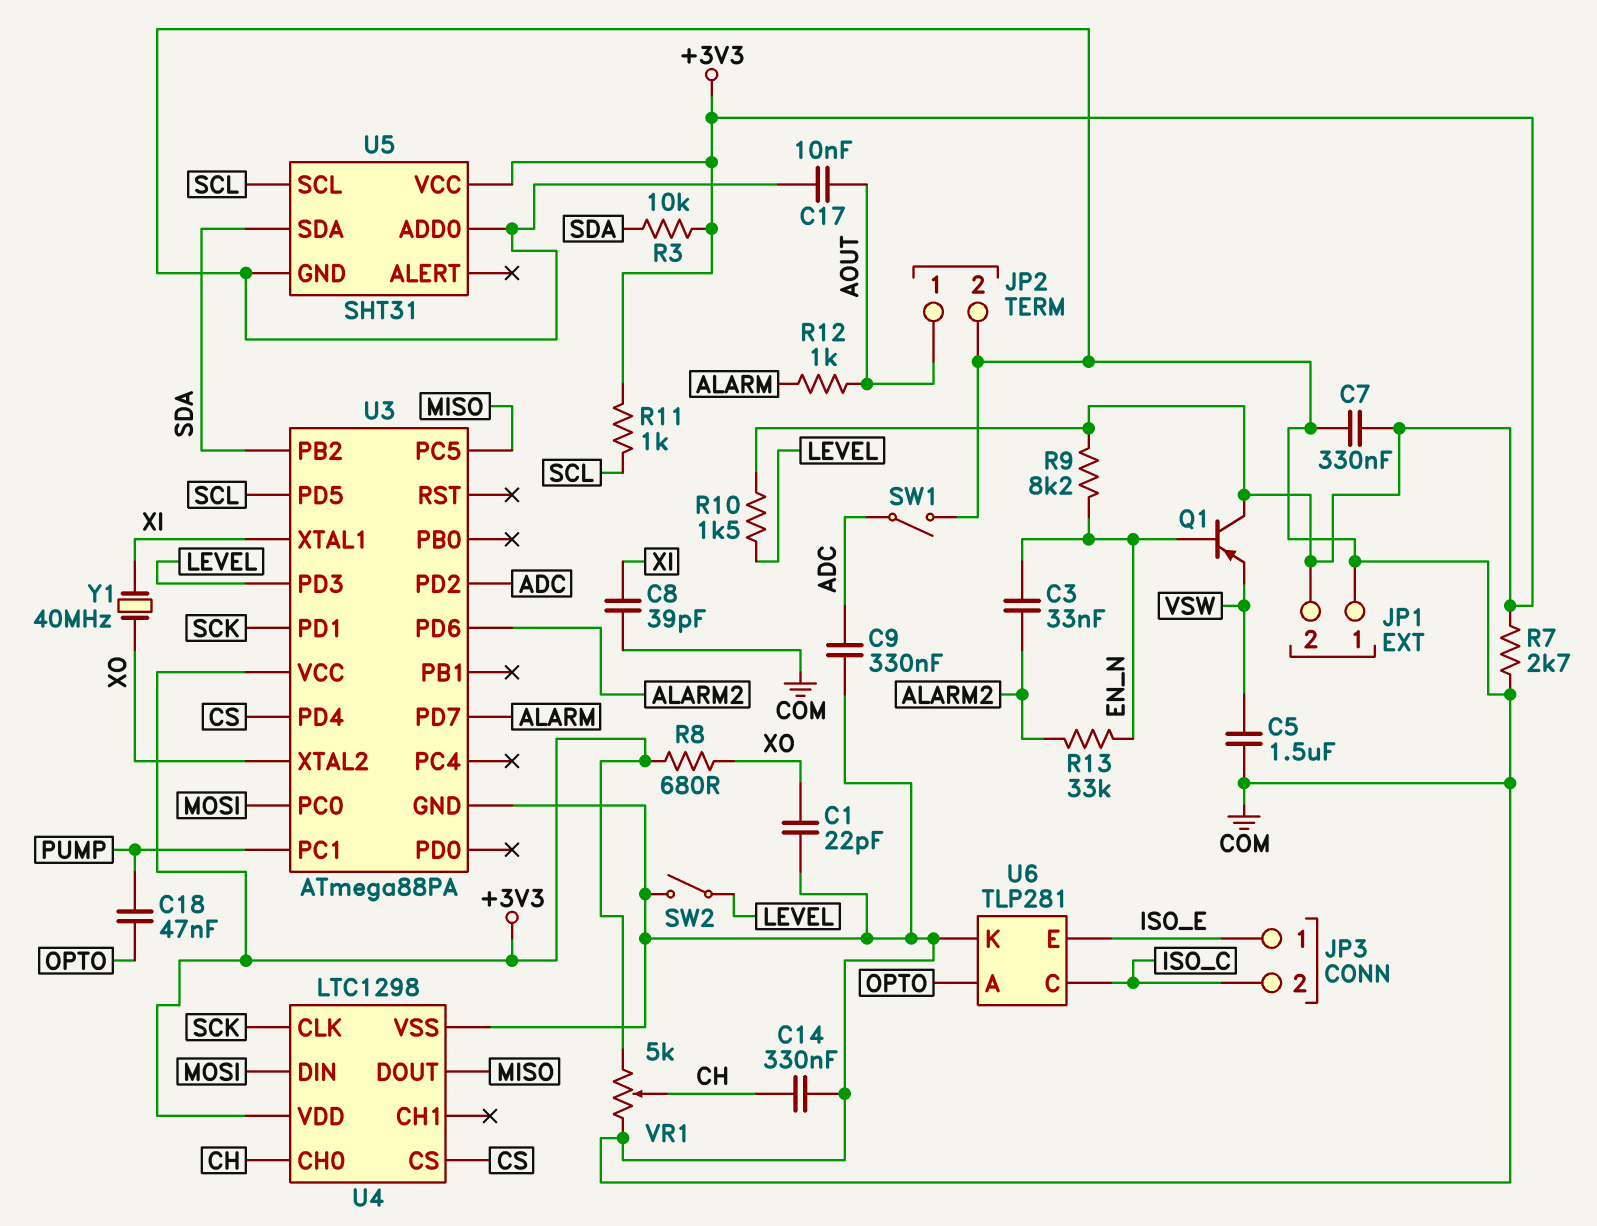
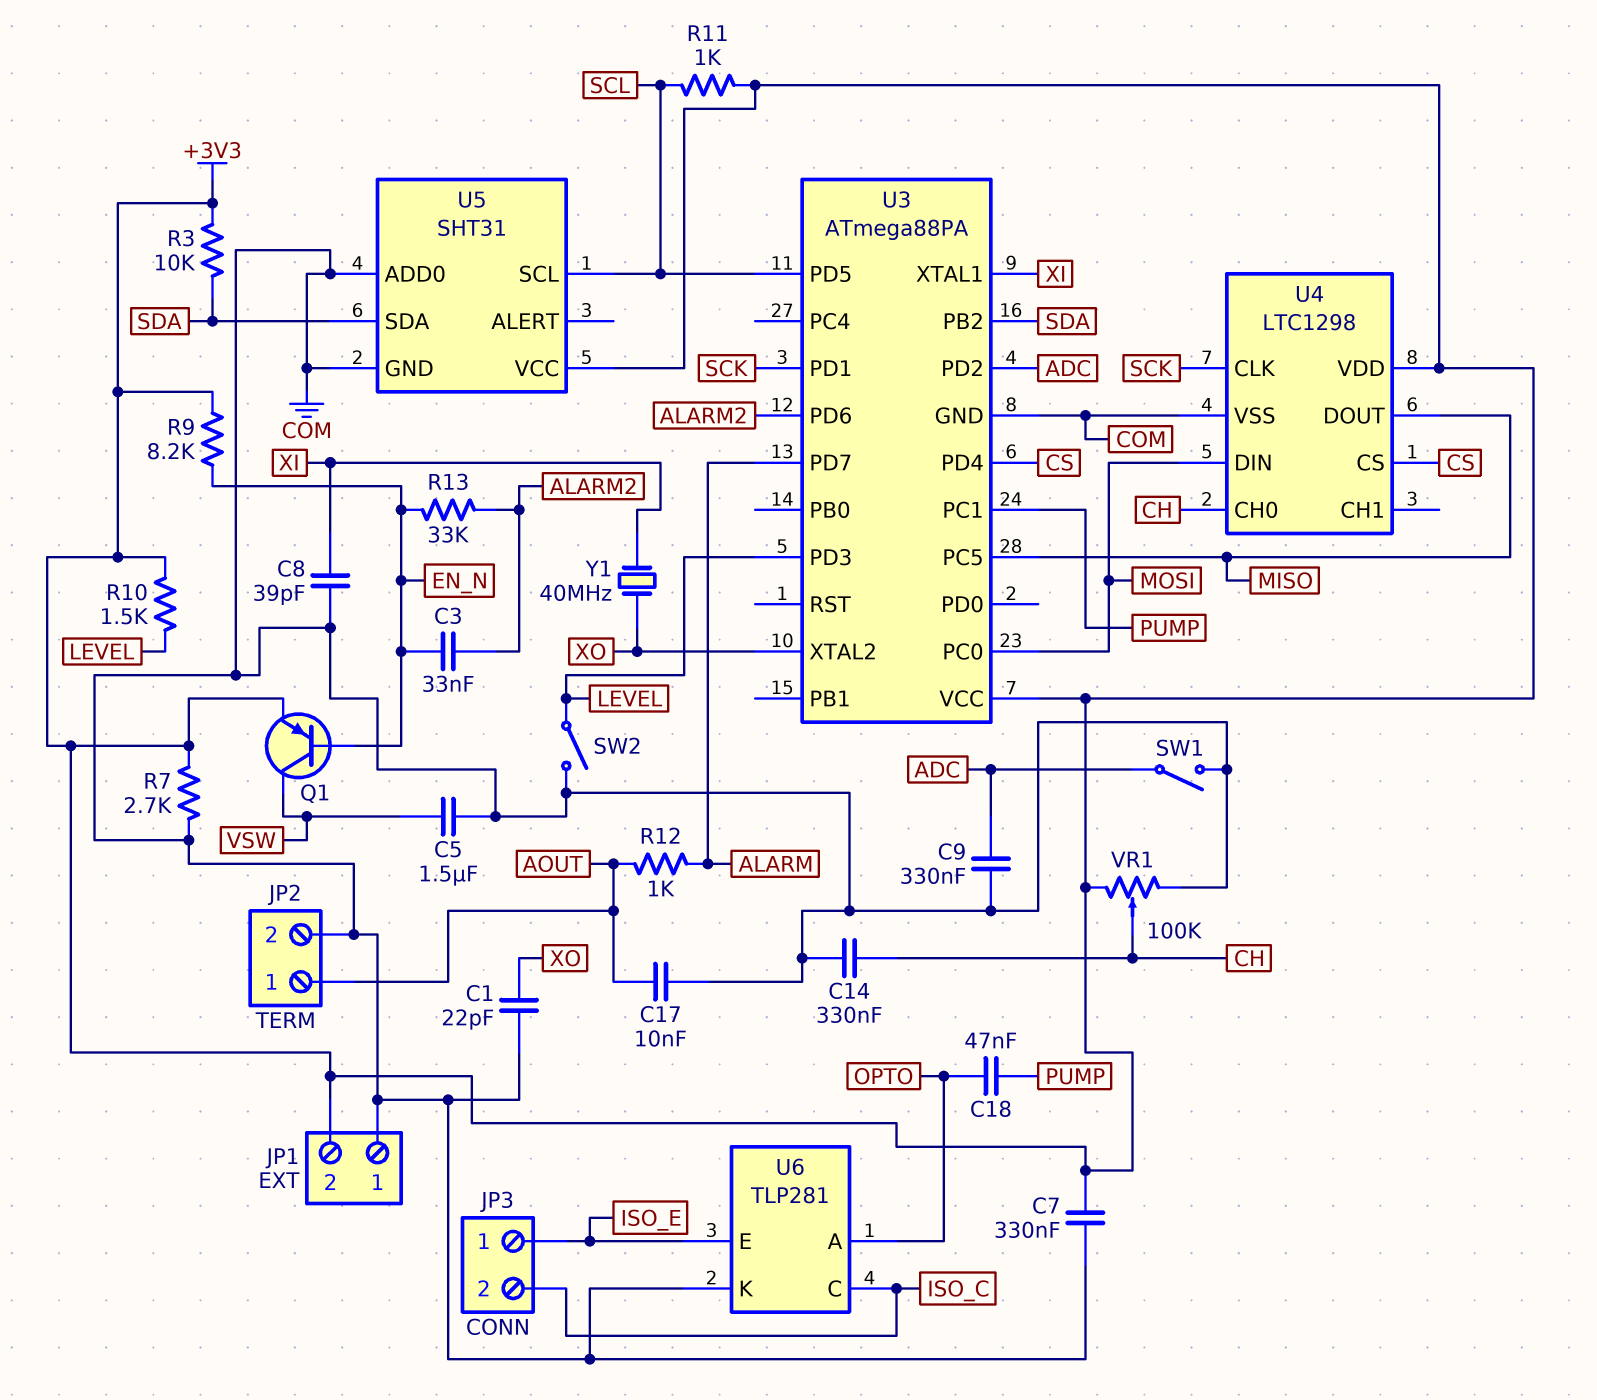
Q1: PNP (B EN_N, C +3V3, E VSW) -> PNP (B EN_N, C VSW, E +3V3)
R8: 680 (+3V3, XO) -> none
VR1: 5k (+3V3, COM, wiper CH) -> 100k (+3V3, COM, wiper CH)

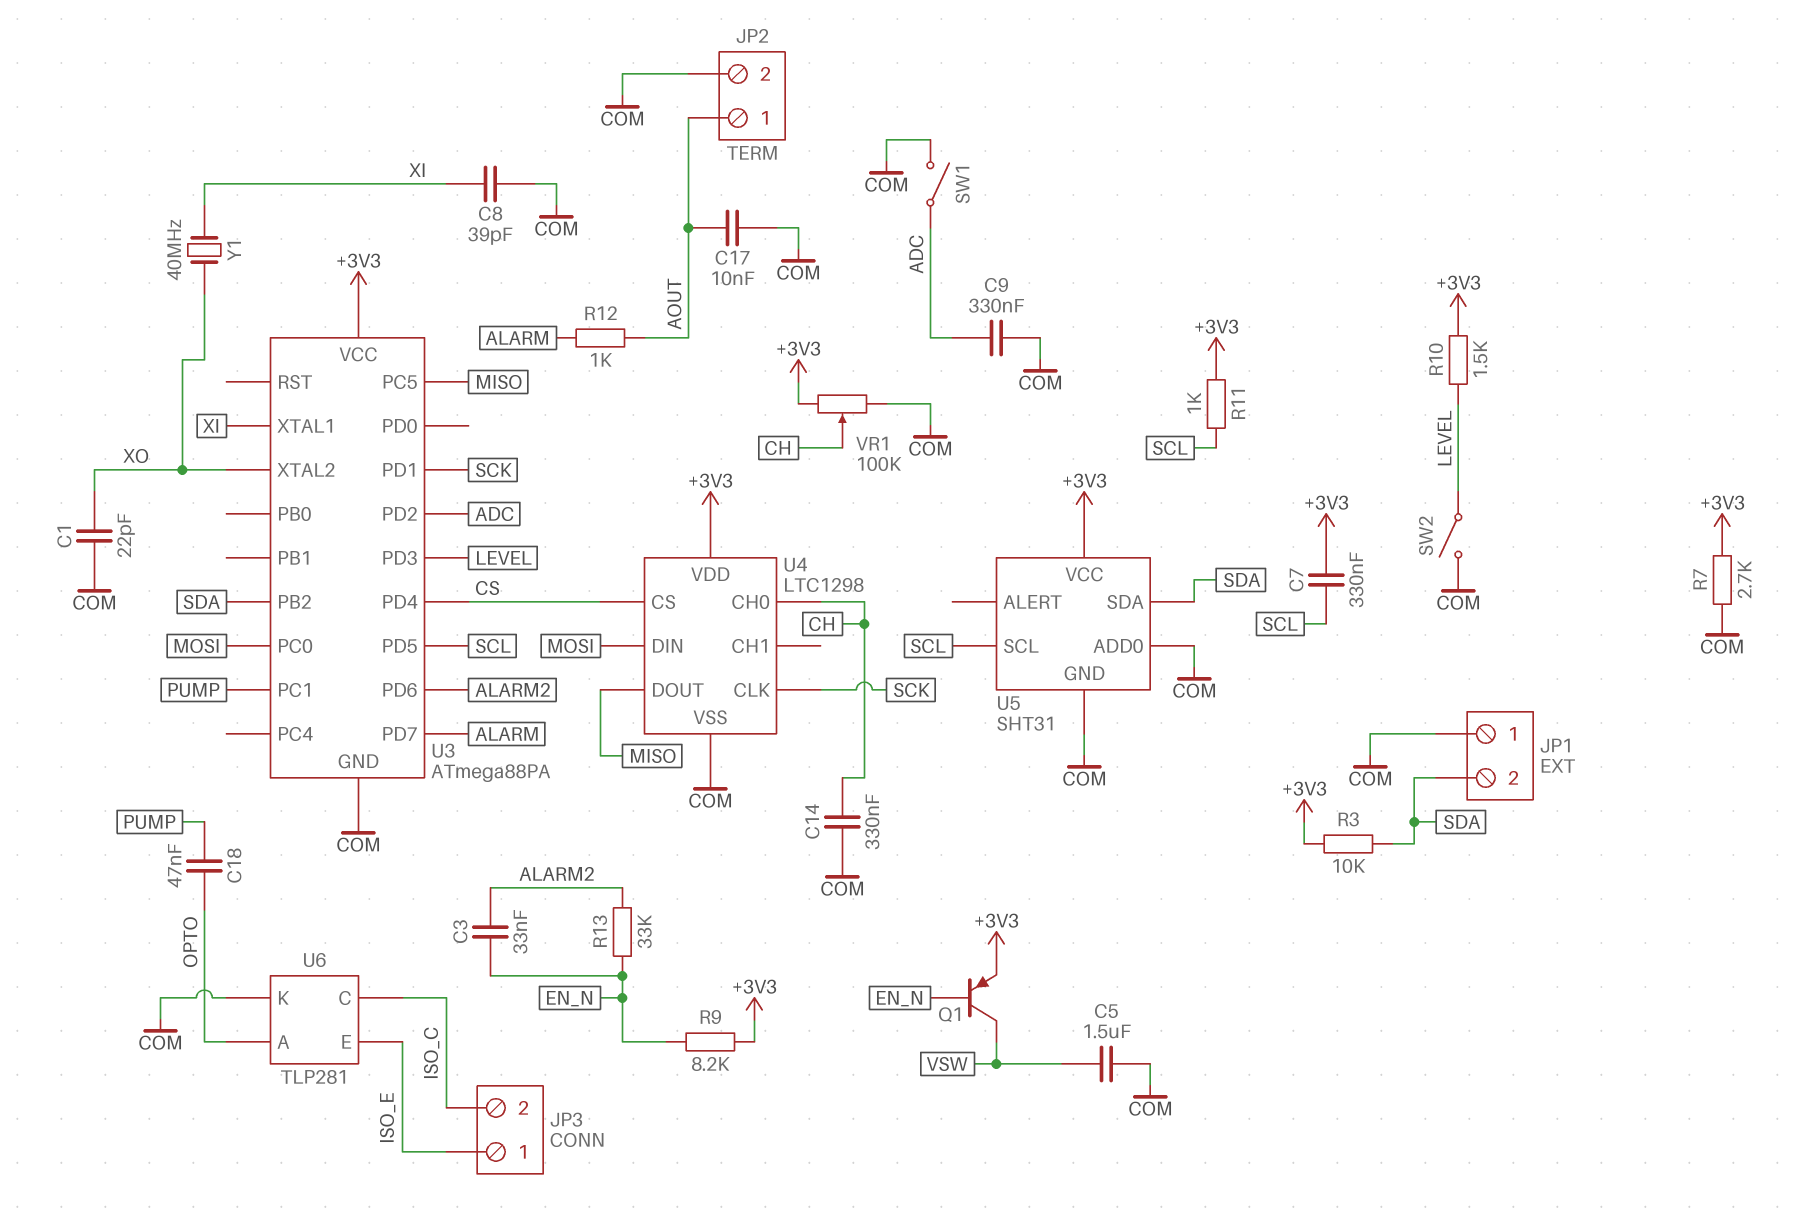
C7: 330nF (+3V3, COM) -> 330nF (+3V3, SCL)
JP1 pin 2: +3V3 -> SDA

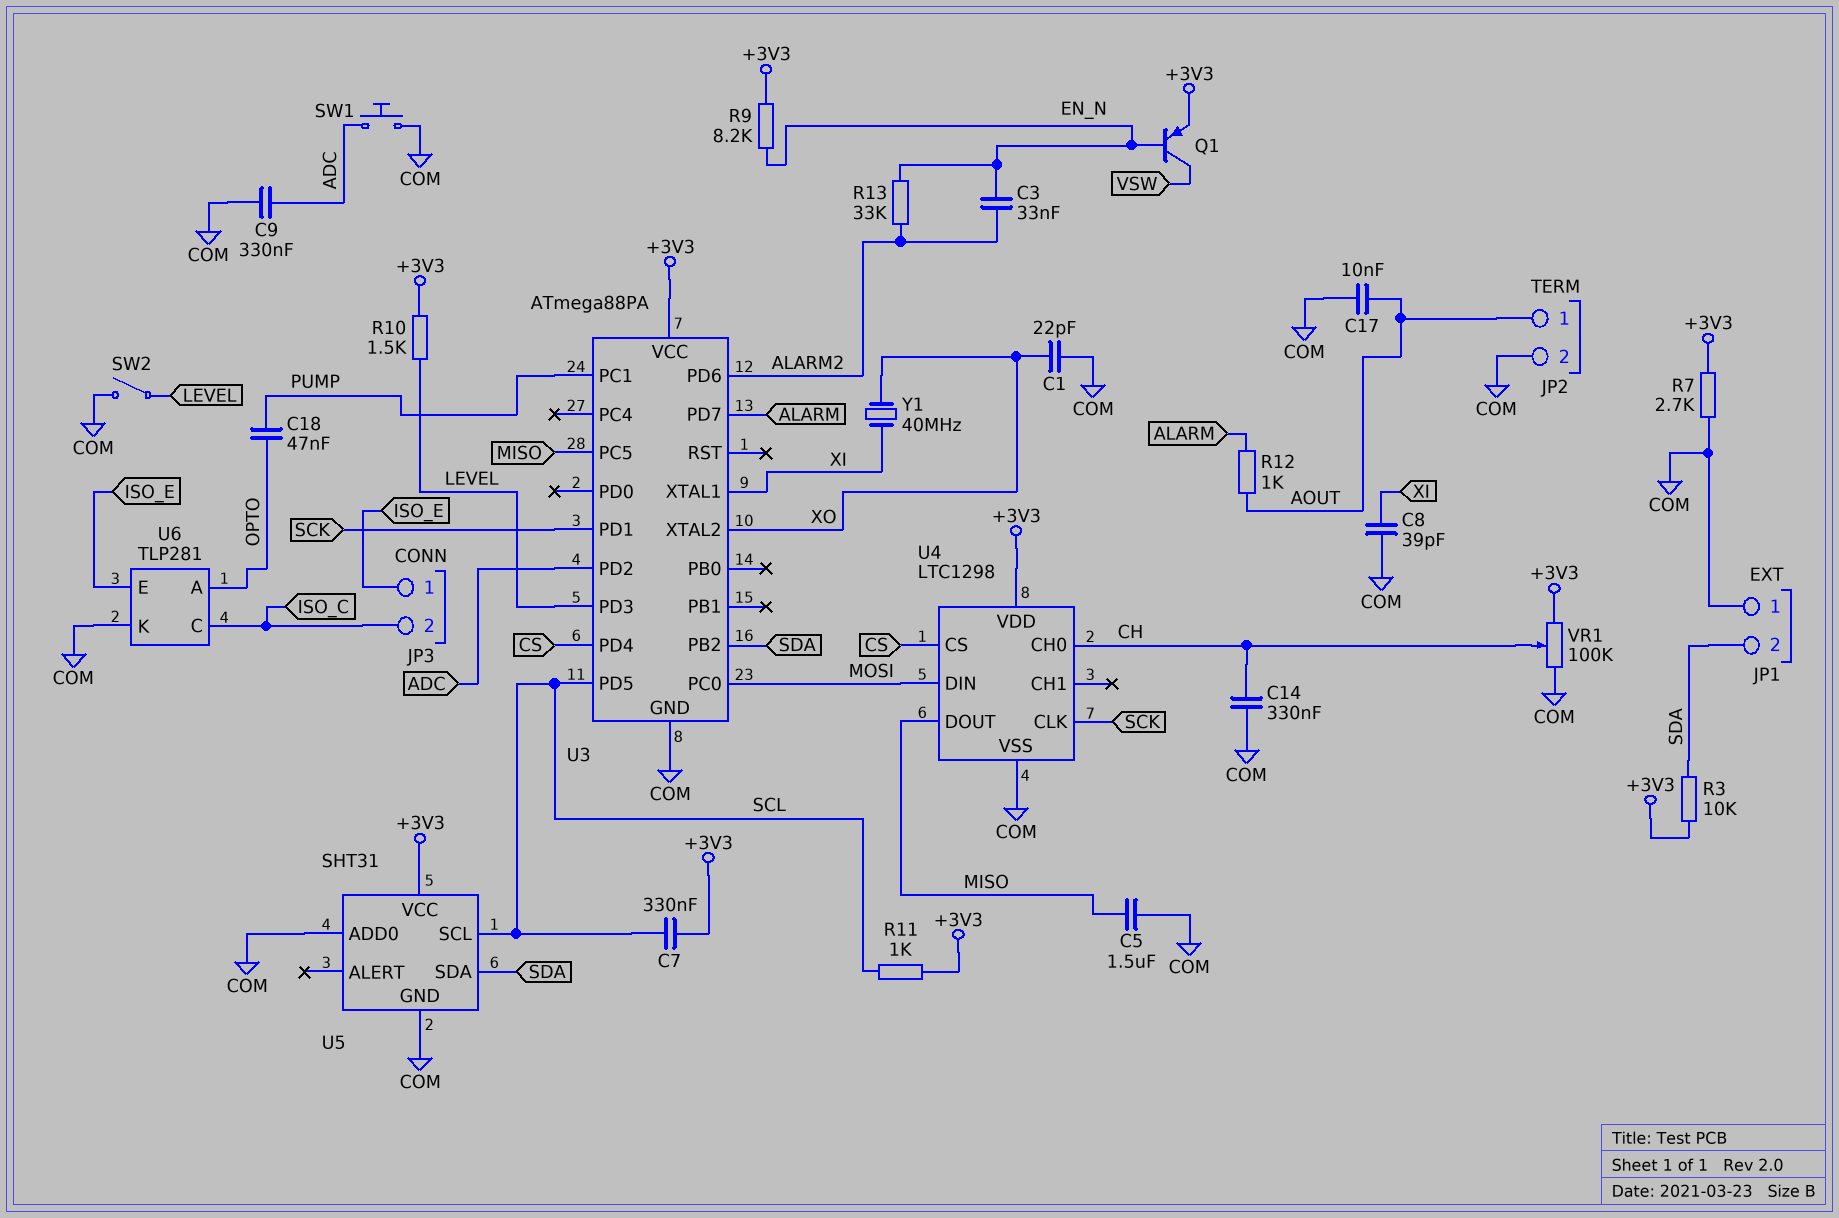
C5: 1.5uF (COM, VSW) -> 1.5uF (COM, MISO)
SW1: switch (ADC, COM) -> button (ADC, COM)

